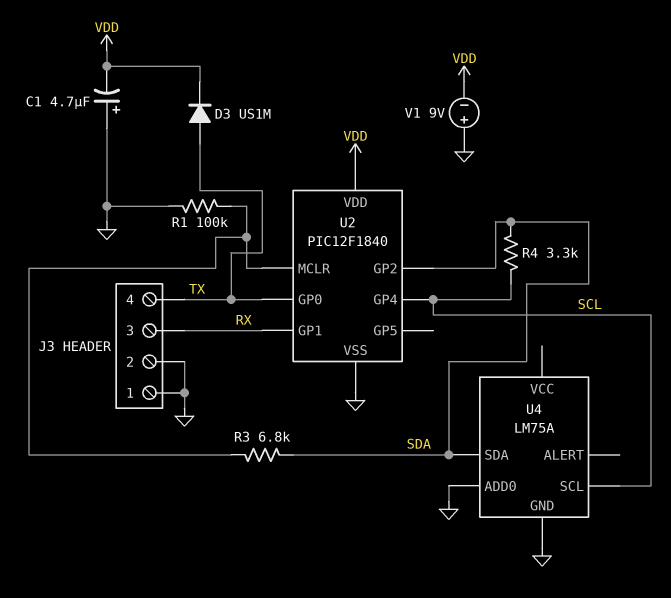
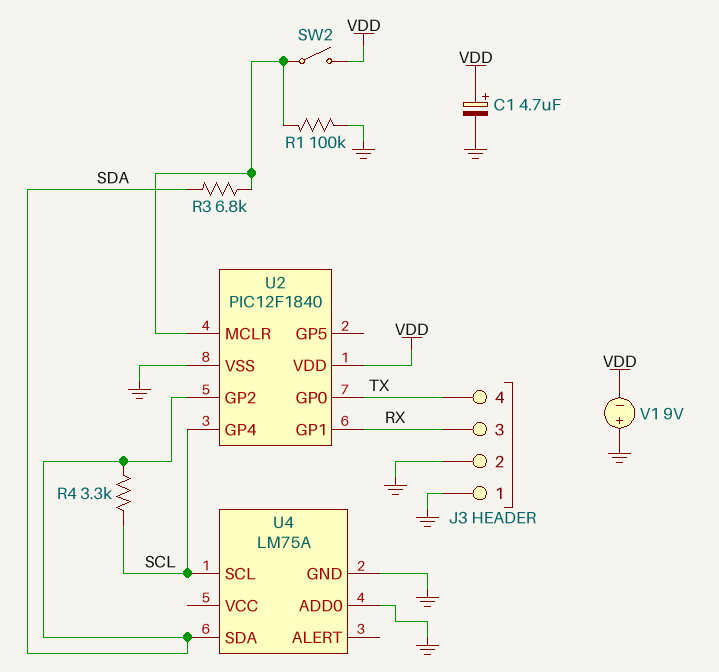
C1: 4.7uF (plus GND, minus VDD) -> 4.7uF (plus VDD, minus GND)
D3: diode US1M (A TX, K VDD) -> none
SW2: none -> switch (U2/MCLR, VDD)

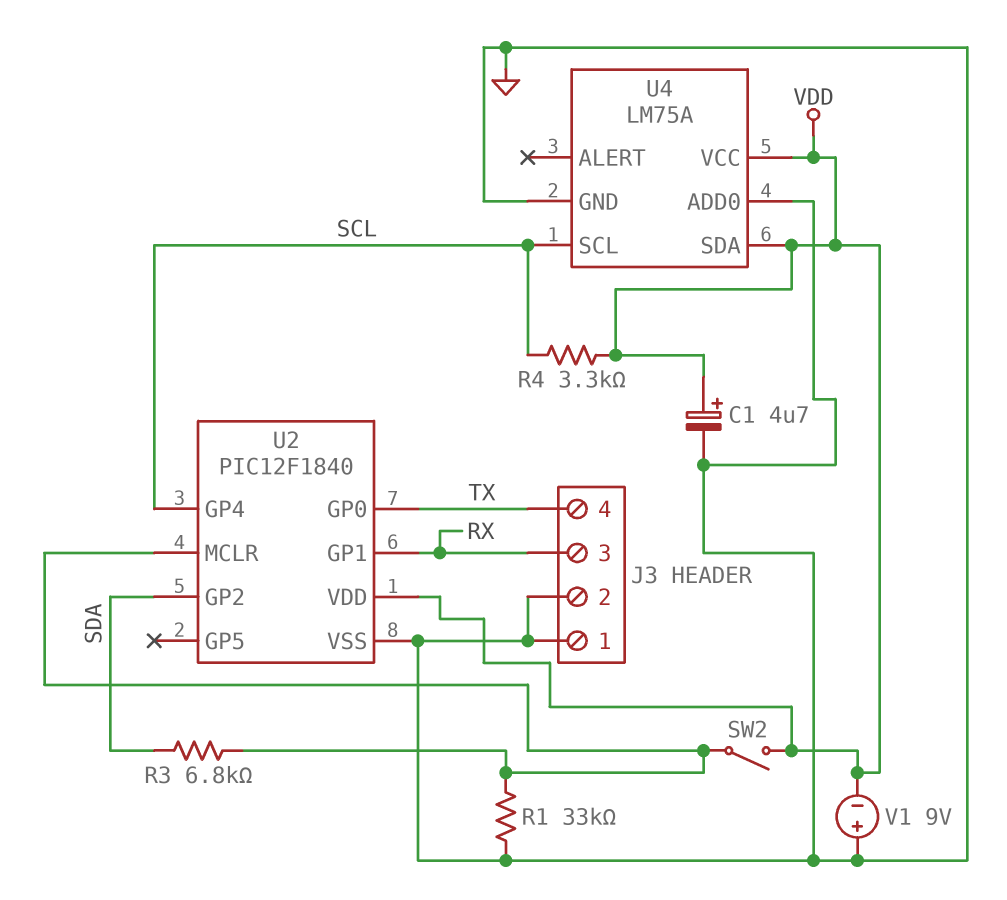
R1: 100k (GND, U2/MCLR) -> 33k (GND, U2/MCLR)
R4: 3.3k (SCL, SDA) -> 3.3k (SCL, VDD)
U4 pin SDA: SDA -> VDD
U4 pin VCC: none -> VDD

